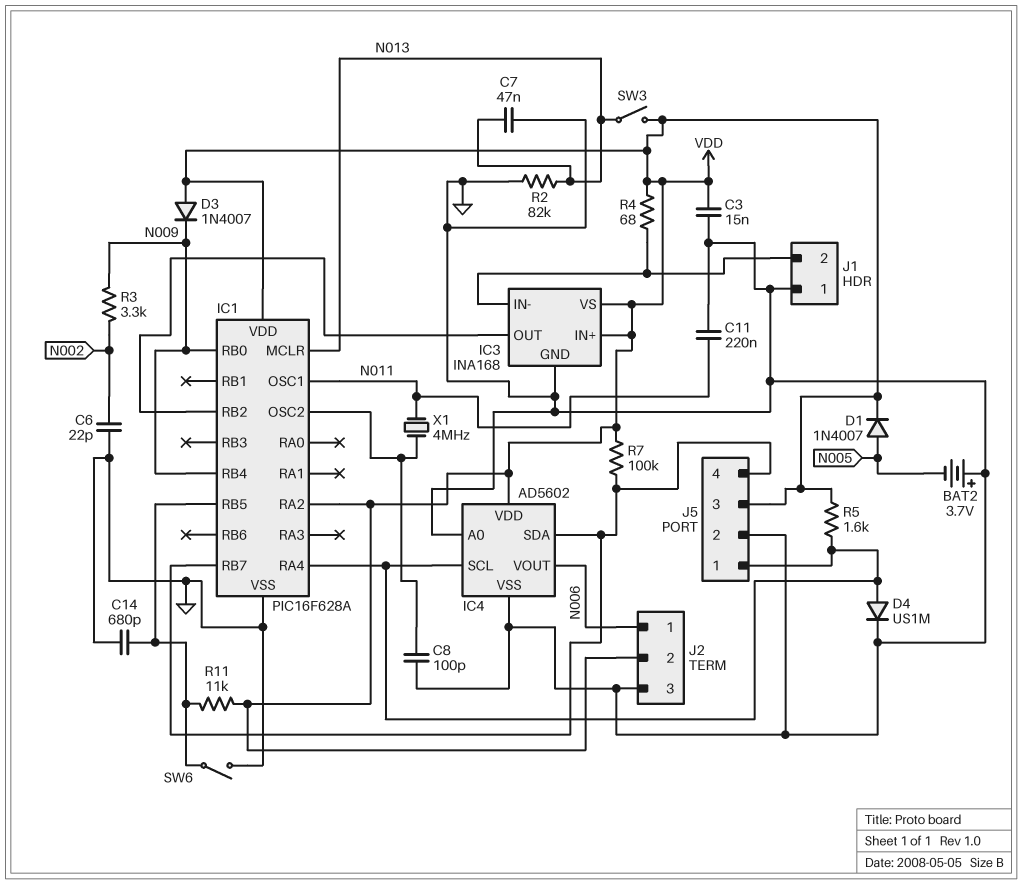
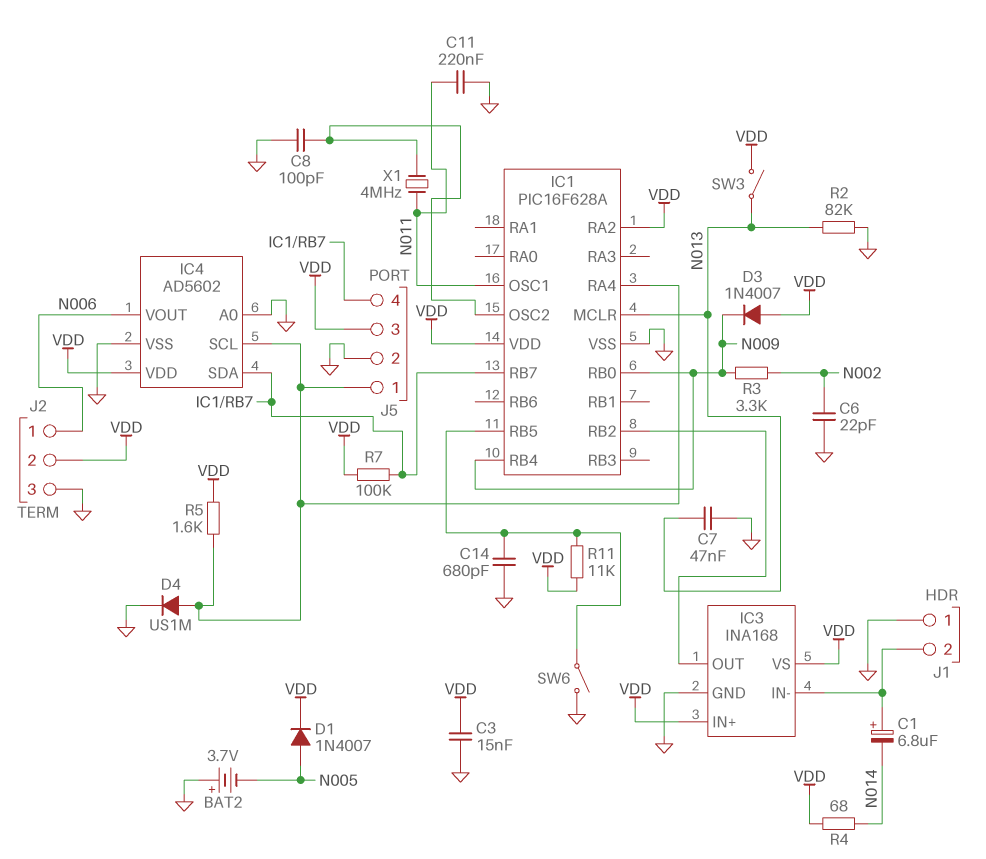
C1: none -> 6.8uF (plus IC3/IN-, minus N014)
R4: 68 (IC3/IN-, VDD) -> 68 (N014, VDD)

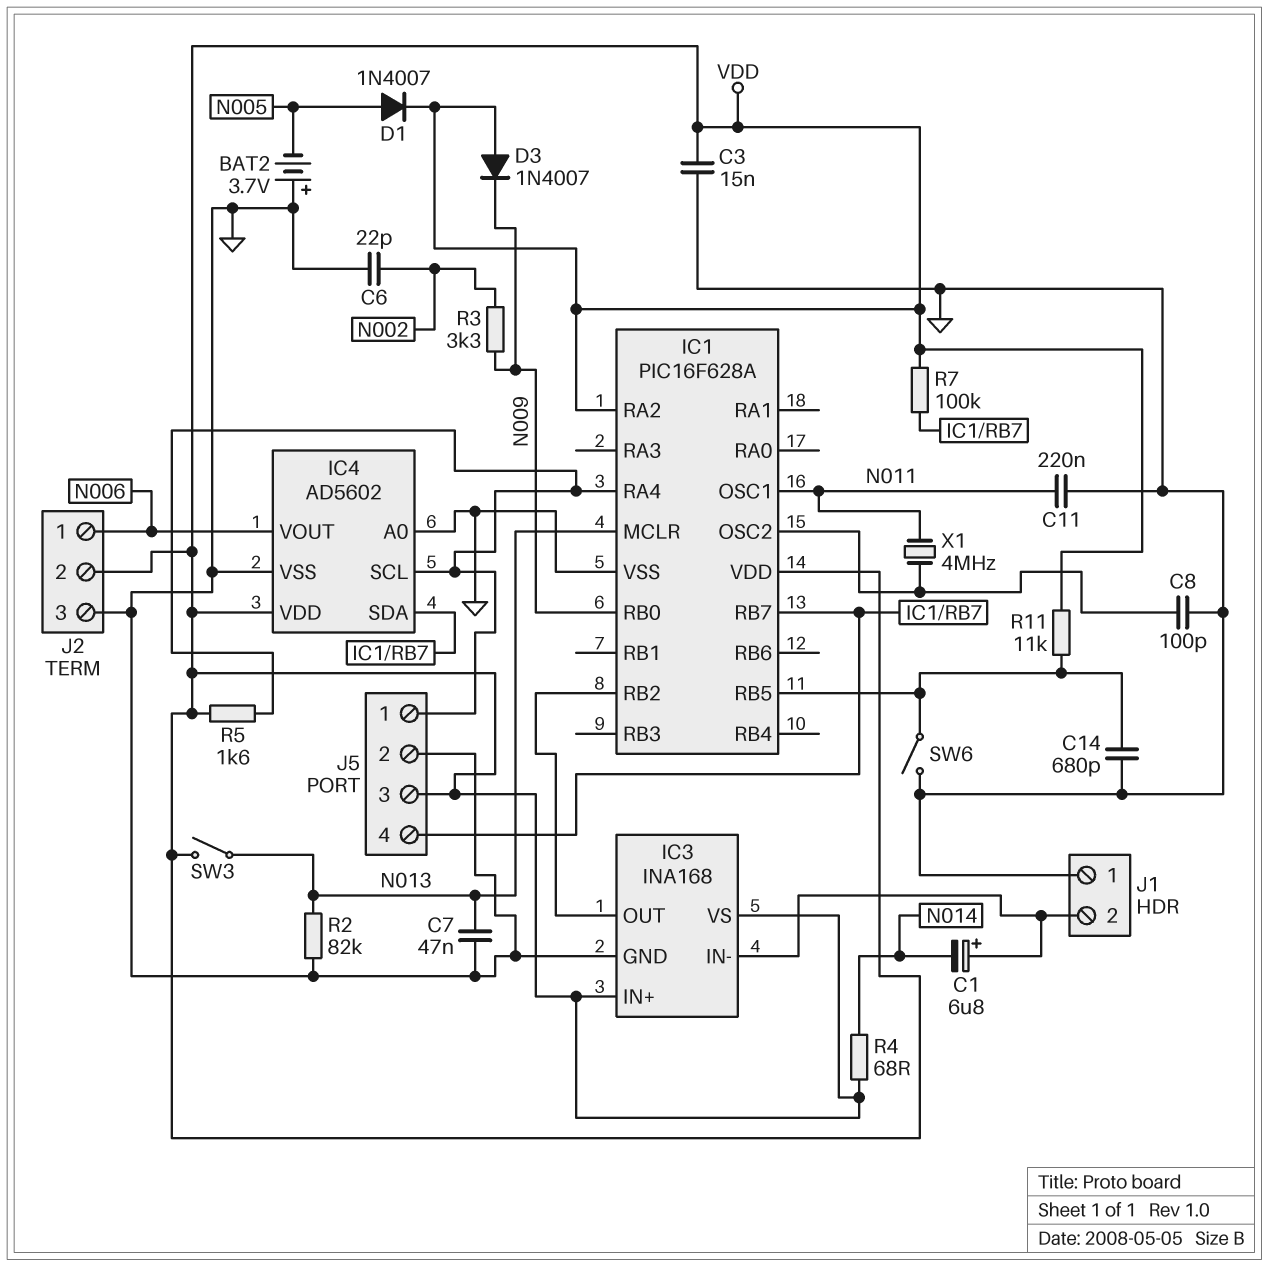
D4: diode US1M (A IC1/RA4, K GND) -> none
IC1 pin RB4: N009 -> none

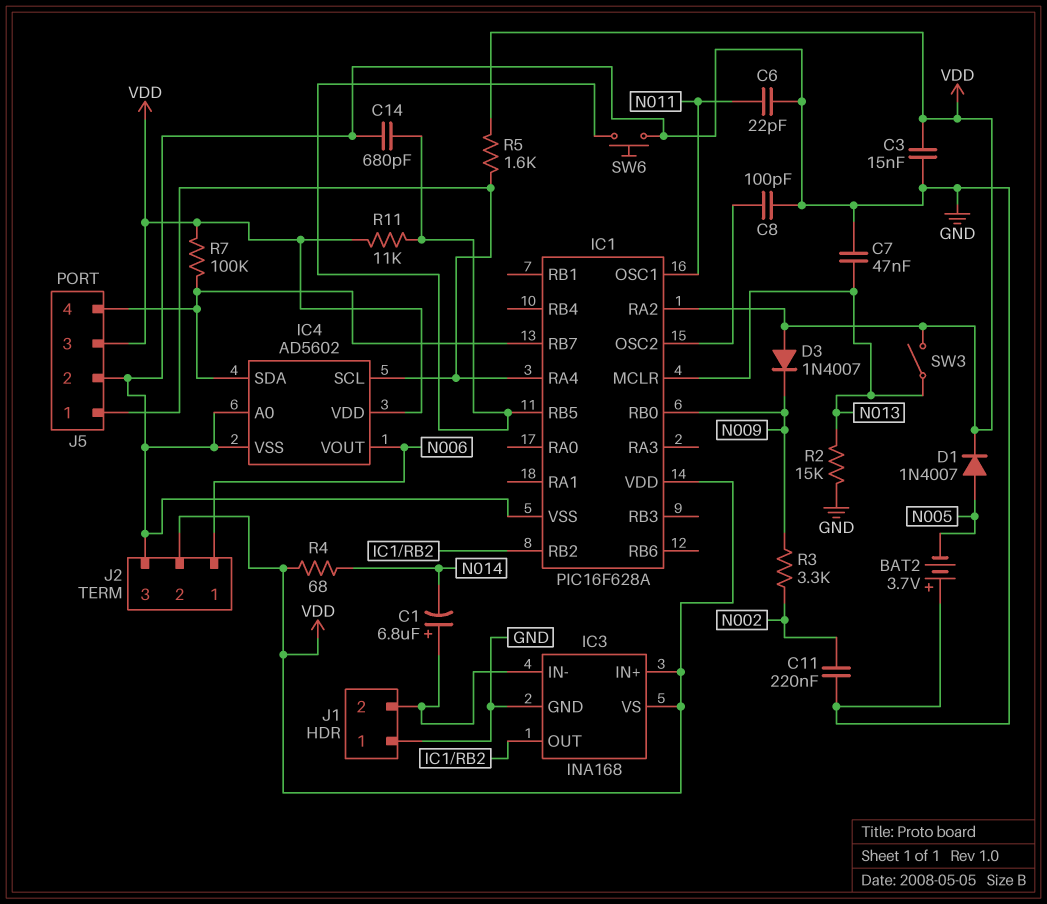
C6: 22pF (GND, N002) -> 22pF (GND, N011)
C11: 220nF (GND, N011) -> 220nF (GND, N002)
R2: 82k (GND, N013) -> 15k (GND, N013)
SW6: switch (GND, IC1/RB5) -> button (GND, IC1/RB5)
X1: 4MHz (IC1/OSC2, N011) -> none

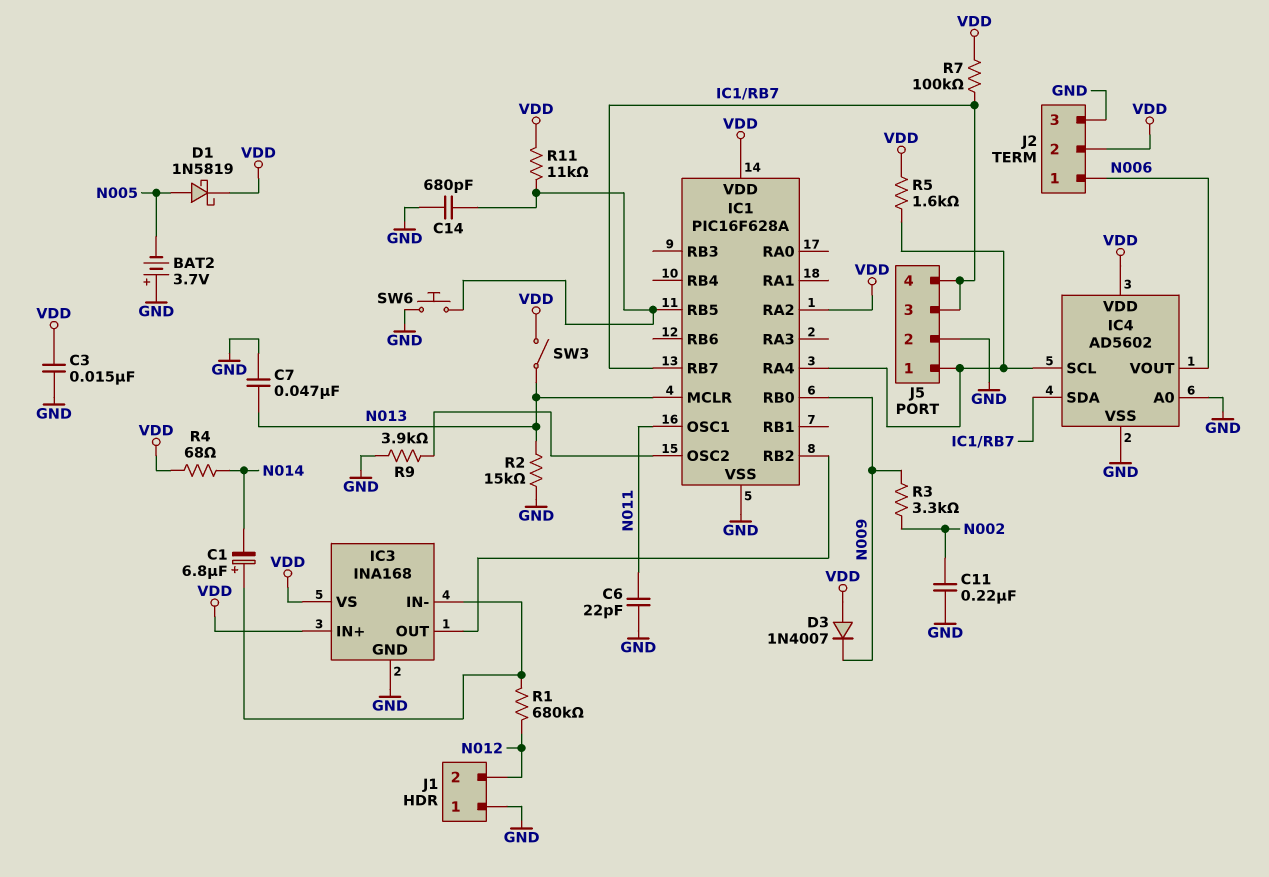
C8: 100pF (GND, IC1/OSC2) -> none
D1: diode 1N4007 (A N005, K VDD) -> schottky 1N5819 (A N005, K VDD)
J1 pin 2: IC3/IN- -> N012
J5 pin 3: VDD -> IC1/RB7
R1: none -> 680k (IC3/IN-, N012)
R9: none -> 3.9k (GND, IC1/OSC2)

